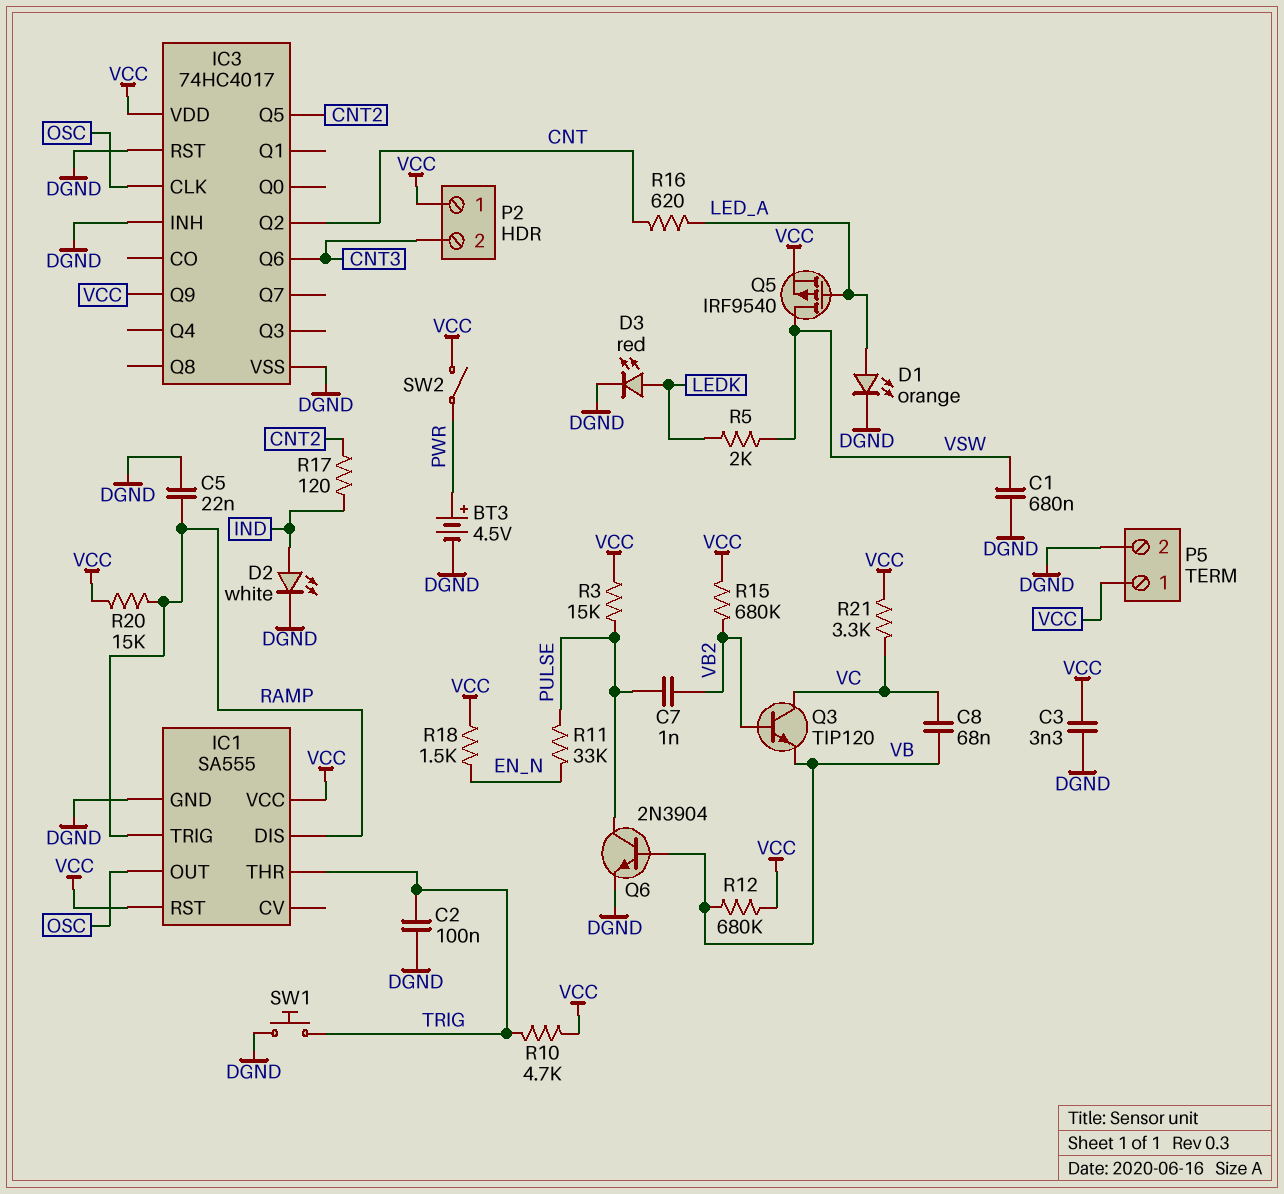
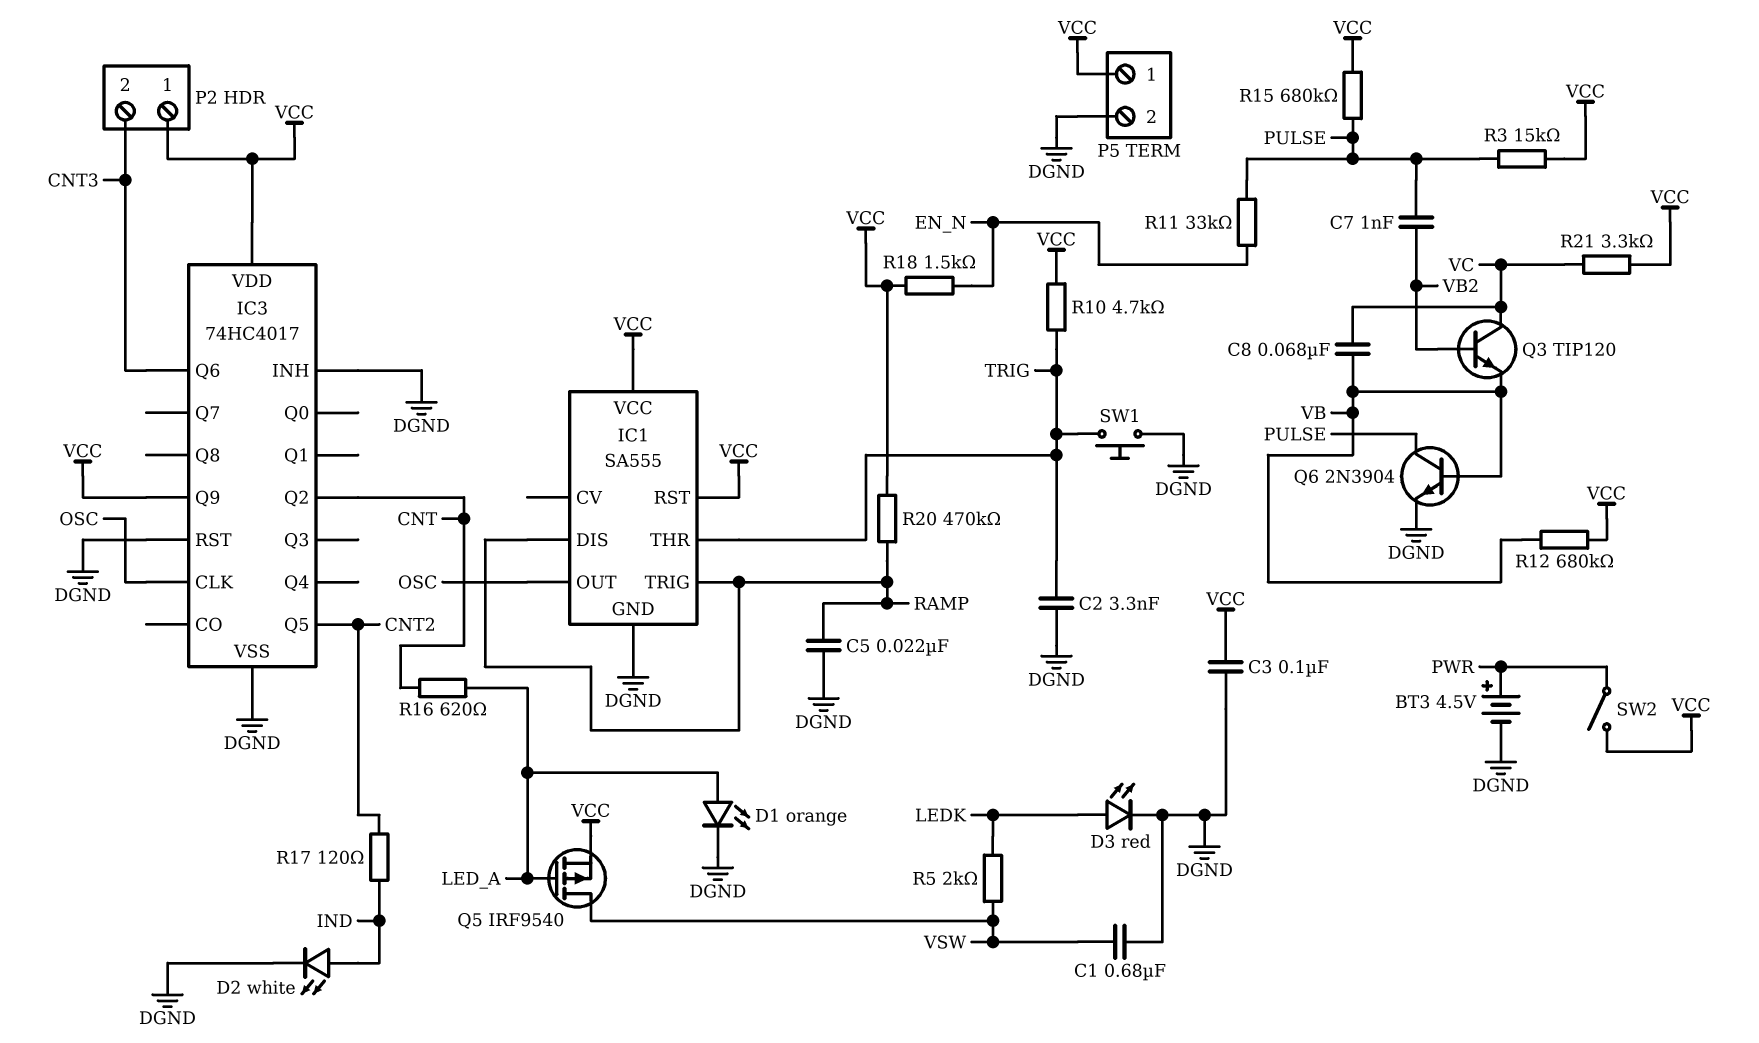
C2: 100nF (DGND, TRIG) -> 3.3nF (DGND, TRIG)
C3: 3.3nF (DGND, VCC) -> 100nF (DGND, VCC)
R15: 680k (VB2, VCC) -> 680k (PULSE, VCC)
R20: 15k (RAMP, VCC) -> 470k (RAMP, VCC)

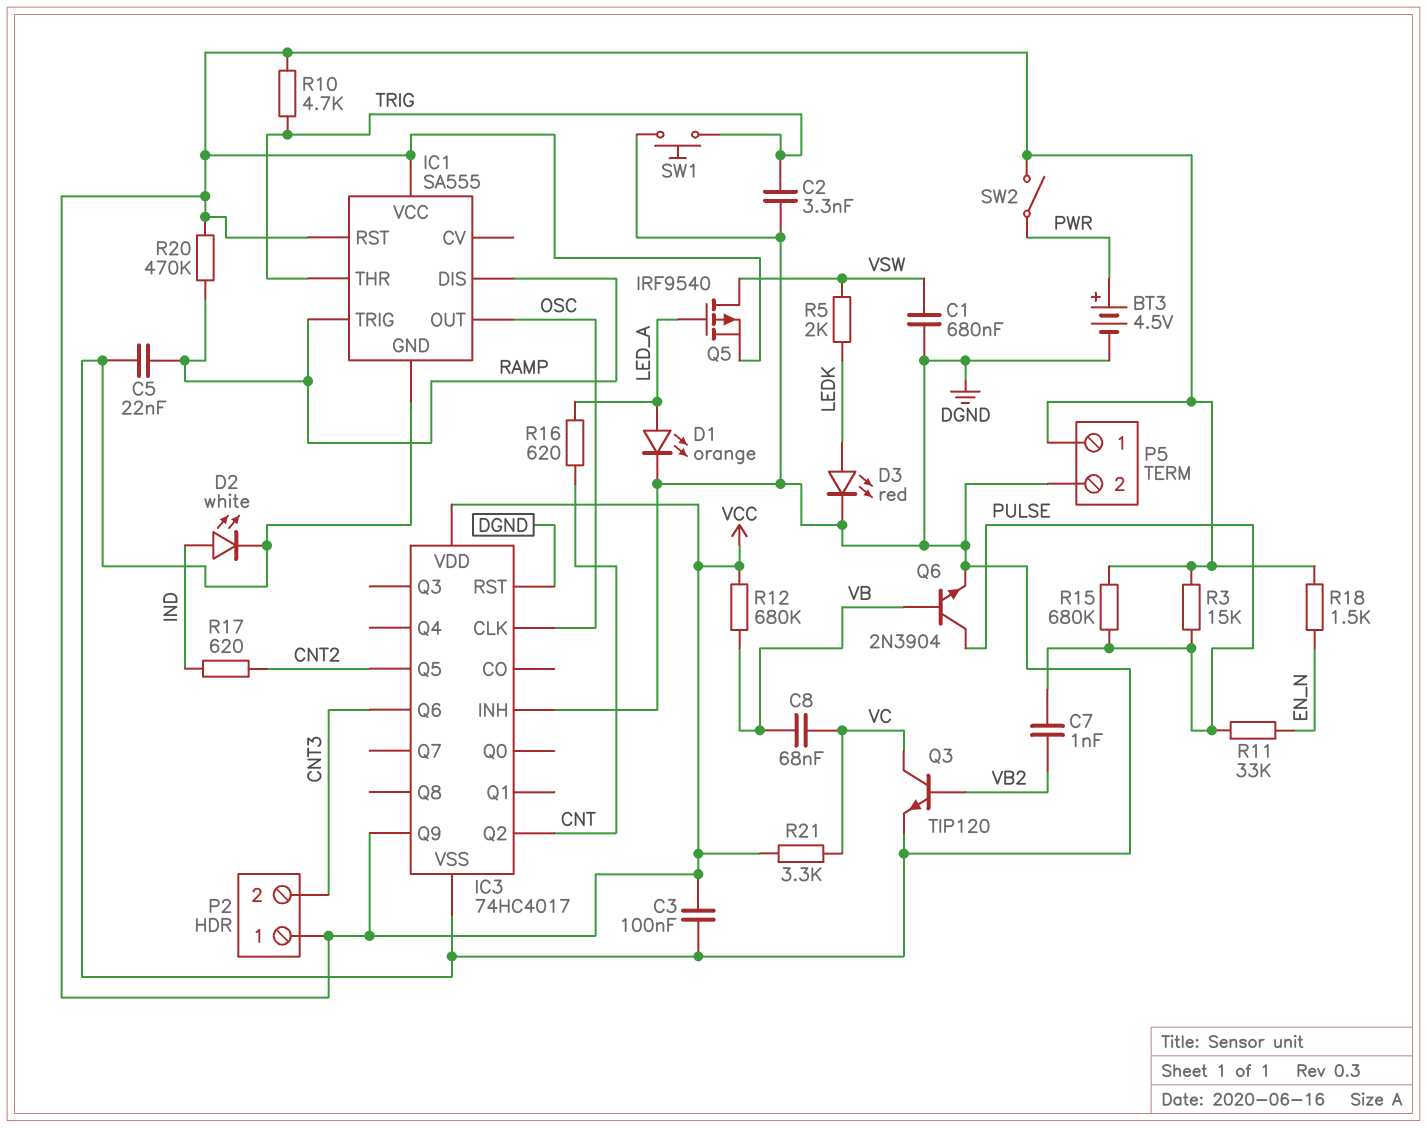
Q3: NPN TIP120 (B VB2, C VC, E VB) -> NPN TIP120 (B VB2, C VC, E DGND)
R17: 120 (CNT2, IND) -> 620 (CNT2, IND)

